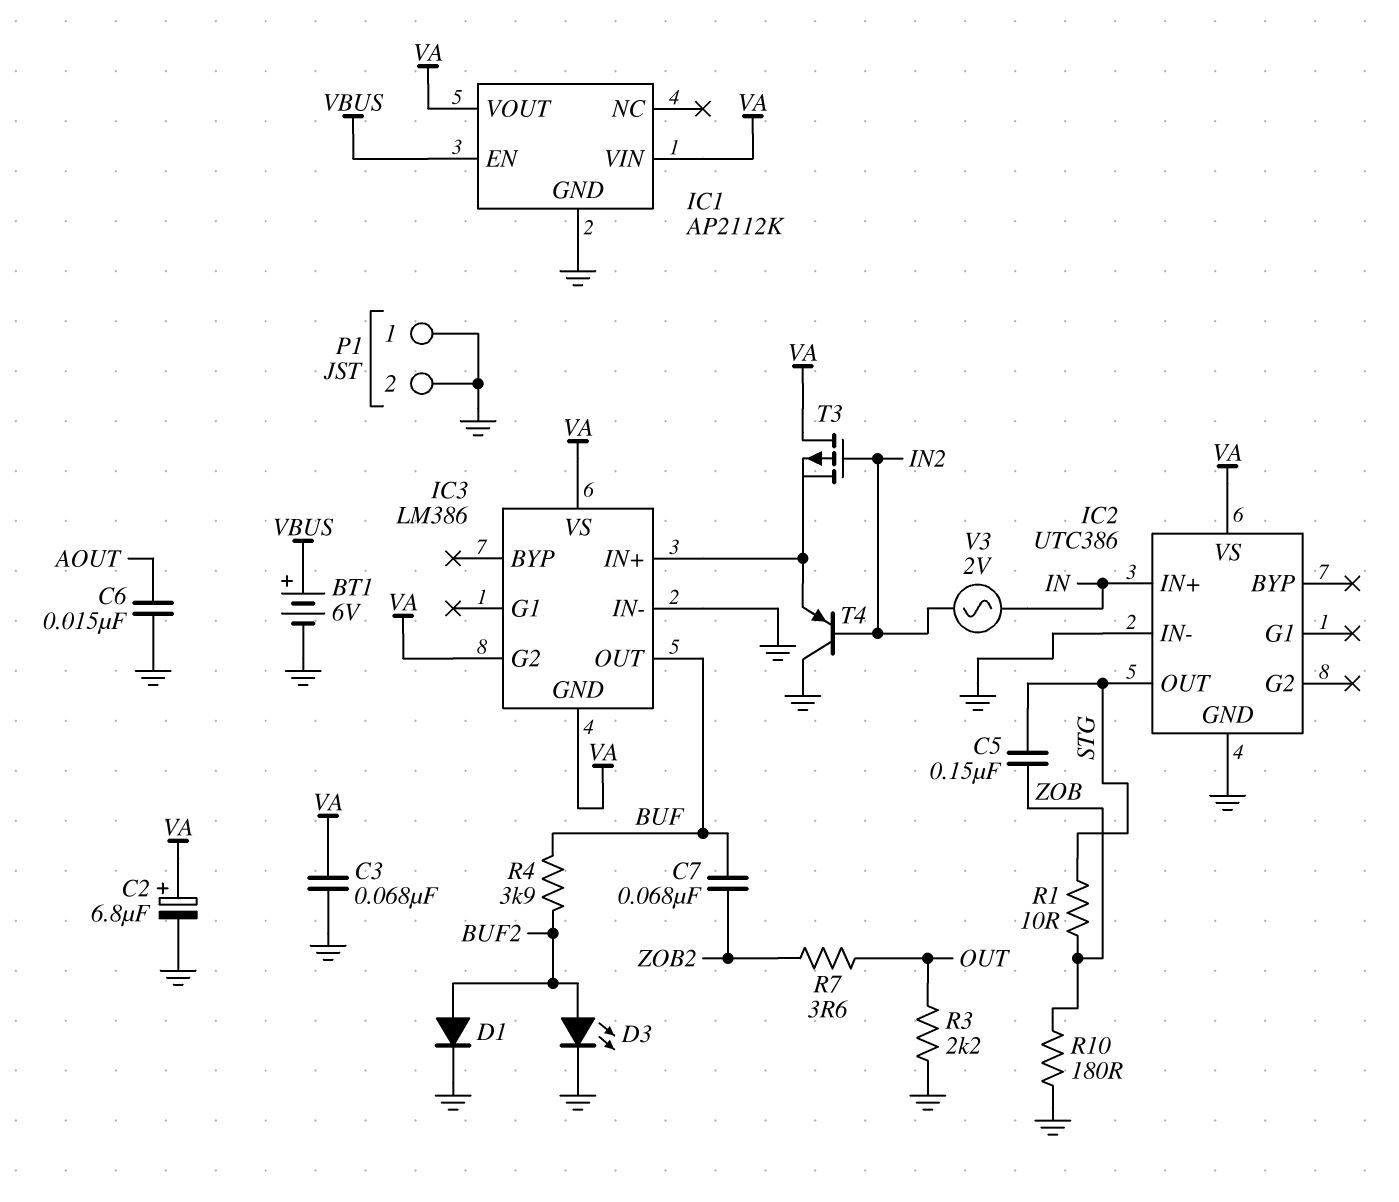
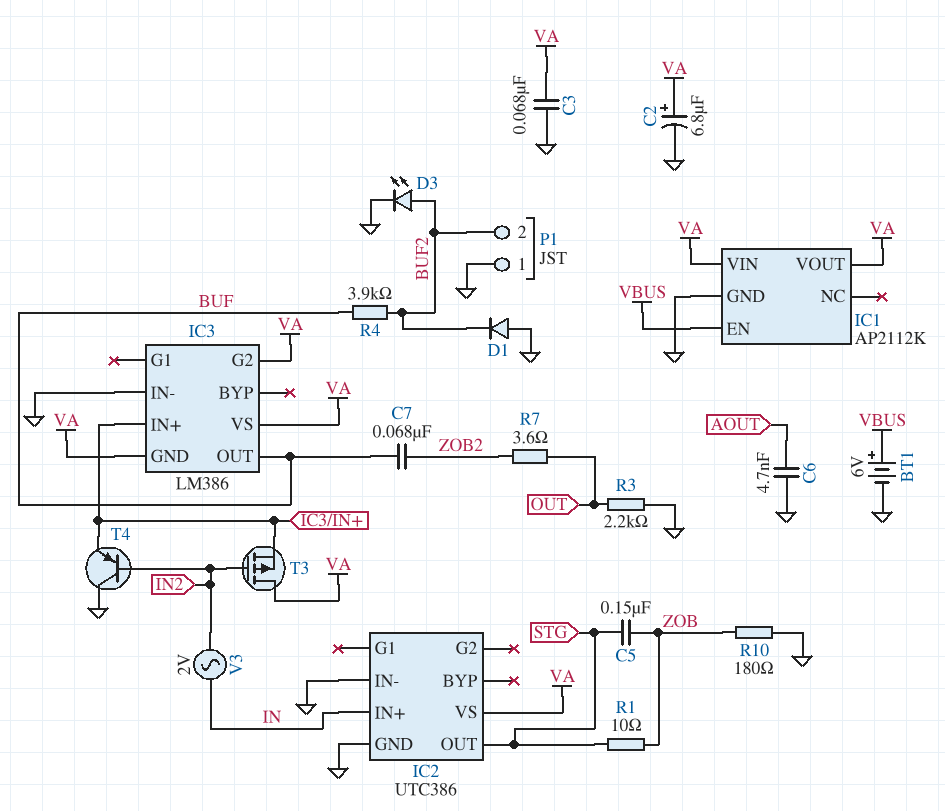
C6: 15nF (AOUT, GND) -> 4.7nF (AOUT, GND)
D1: diode (A BUF2, K GND) -> diode (A GND, K BUF2)
P1 pin 2: GND -> BUF2

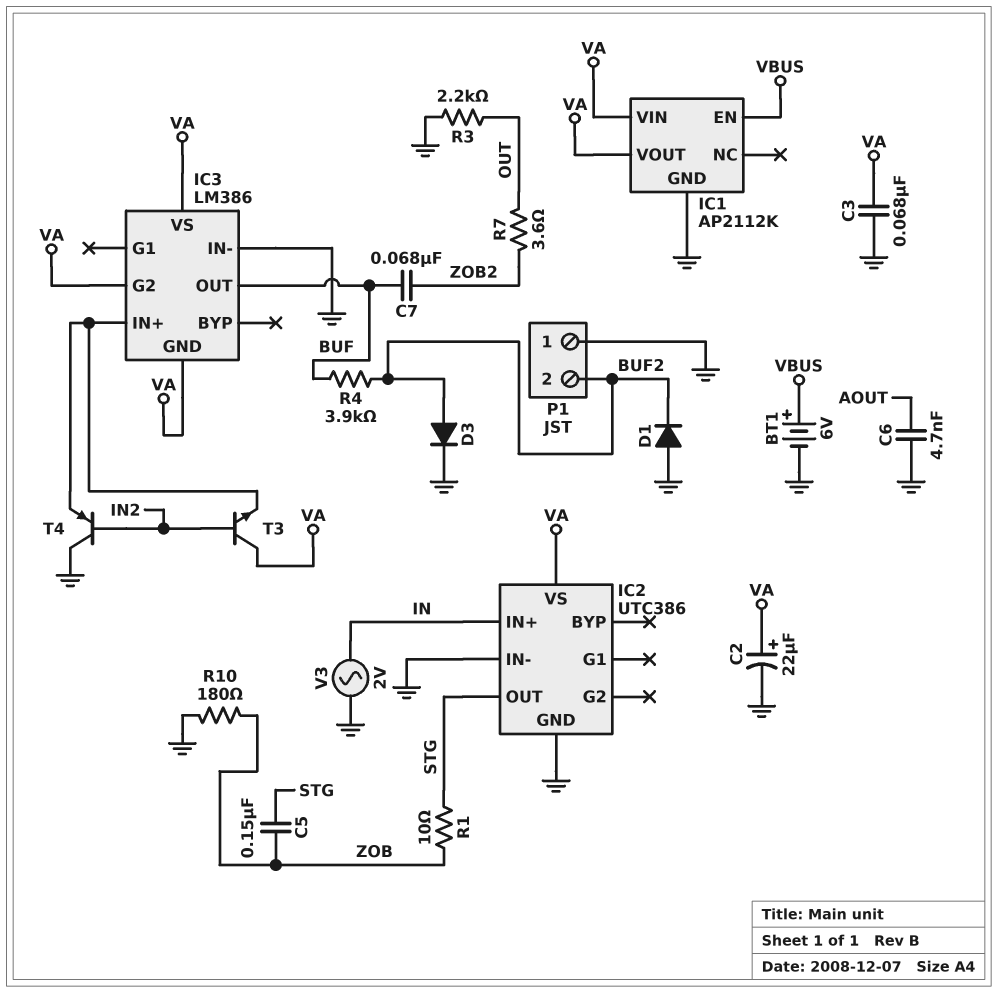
C2: 6.8uF (plus VA, minus GND) -> 22uF (plus VA, minus GND)
D3: LED (A BUF2, K GND) -> diode (A BUF2, K GND)
T3: PMOS (G IN2, D VA, S IC3/IN+) -> NPN (B IN2, C VA, E IC3/IN+)
V3: AC 2V (IN, IN2) -> AC 2V (GND, IN)

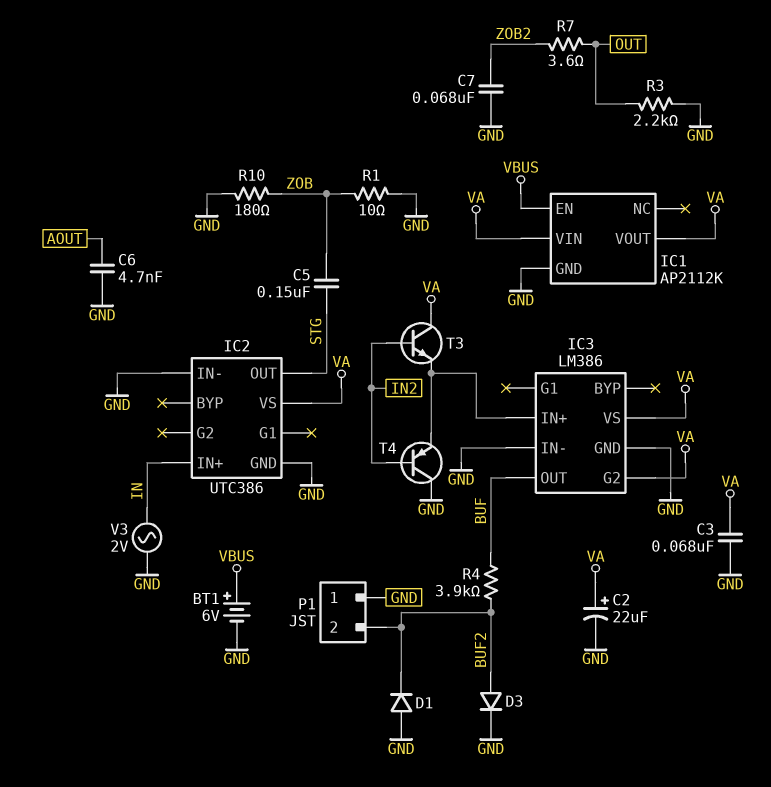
C7: 68nF (BUF, ZOB2) -> 68nF (GND, ZOB2)
IC3 pin GND: VA -> GND
R1: 10 (STG, ZOB) -> 10 (GND, ZOB)

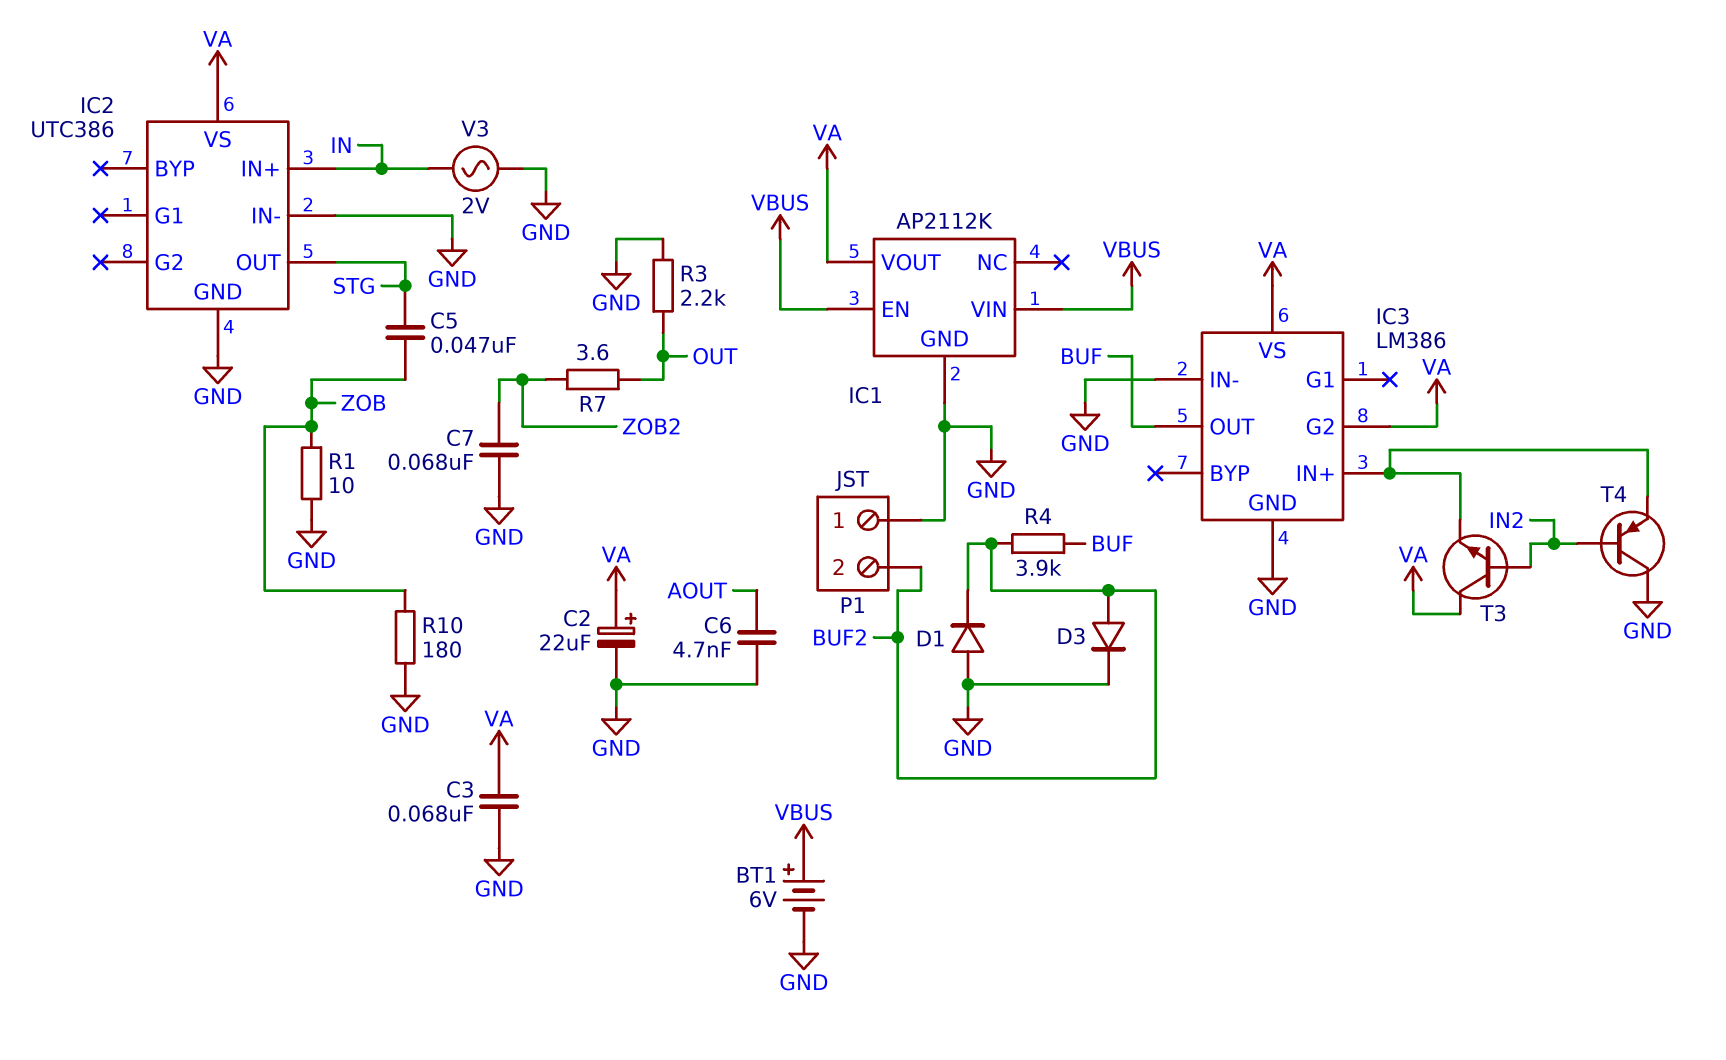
C5: 150nF (STG, ZOB) -> 47nF (STG, ZOB)
IC1 pin VIN: VA -> VBUS

